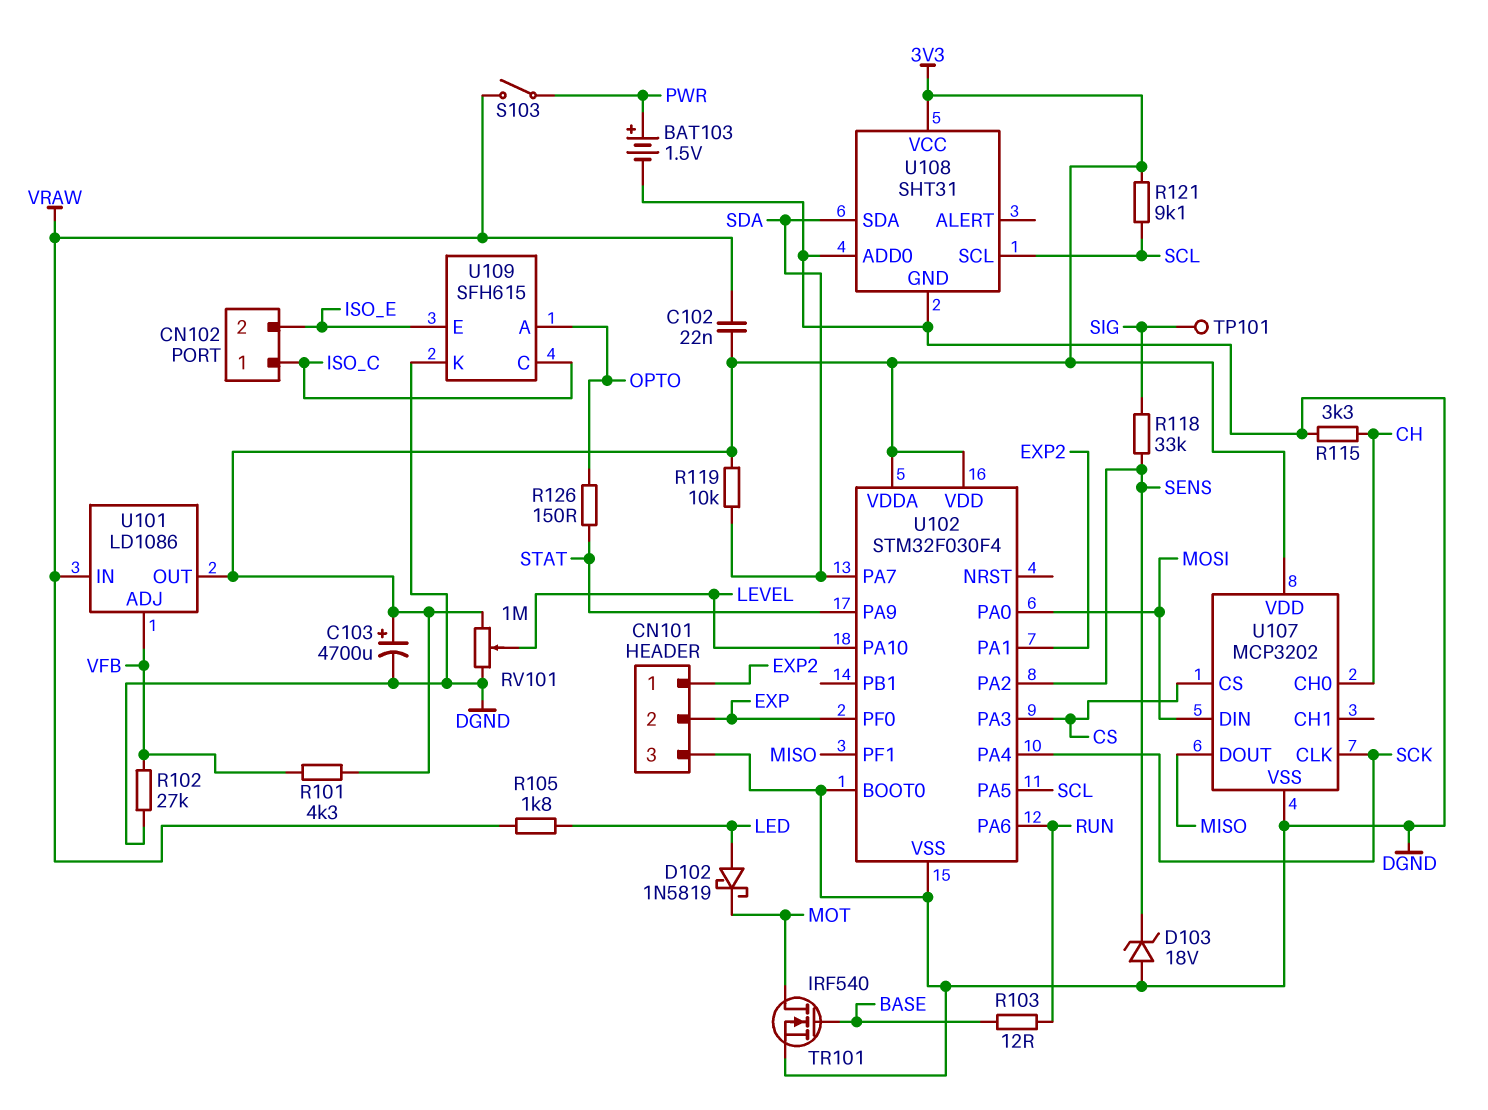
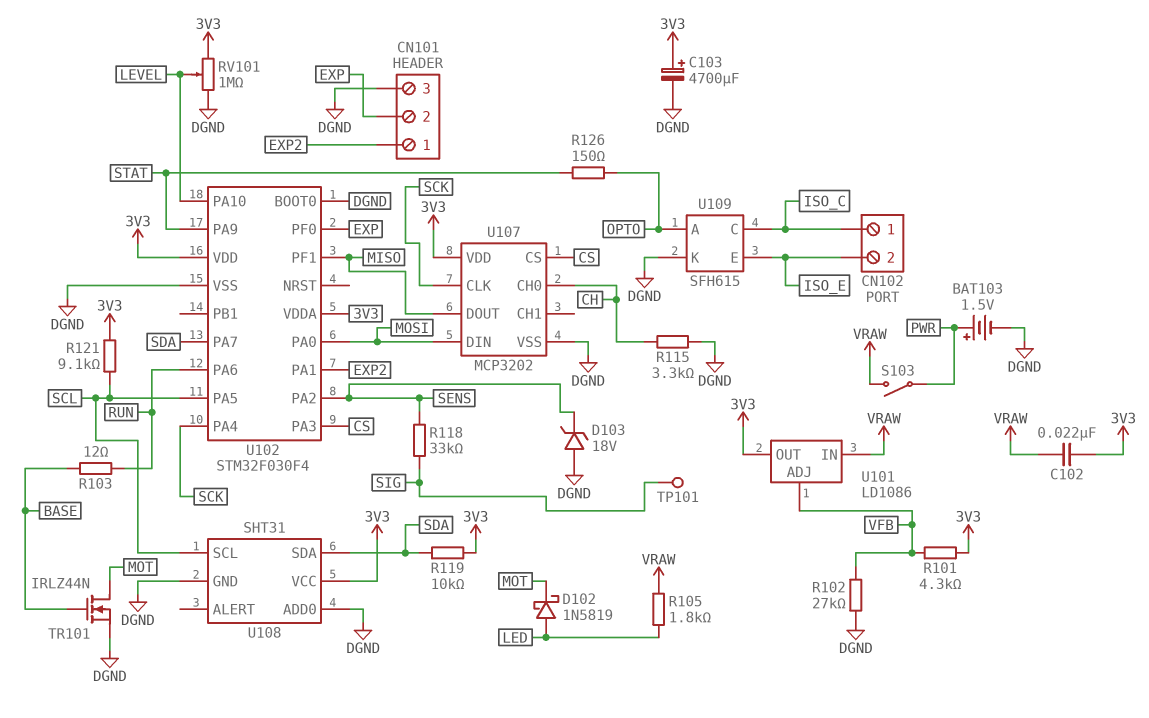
TR101: NMOS IRF540 (G BASE, D MOT, S DGND) -> NMOS IRLZ44N (G BASE, D MOT, S DGND)

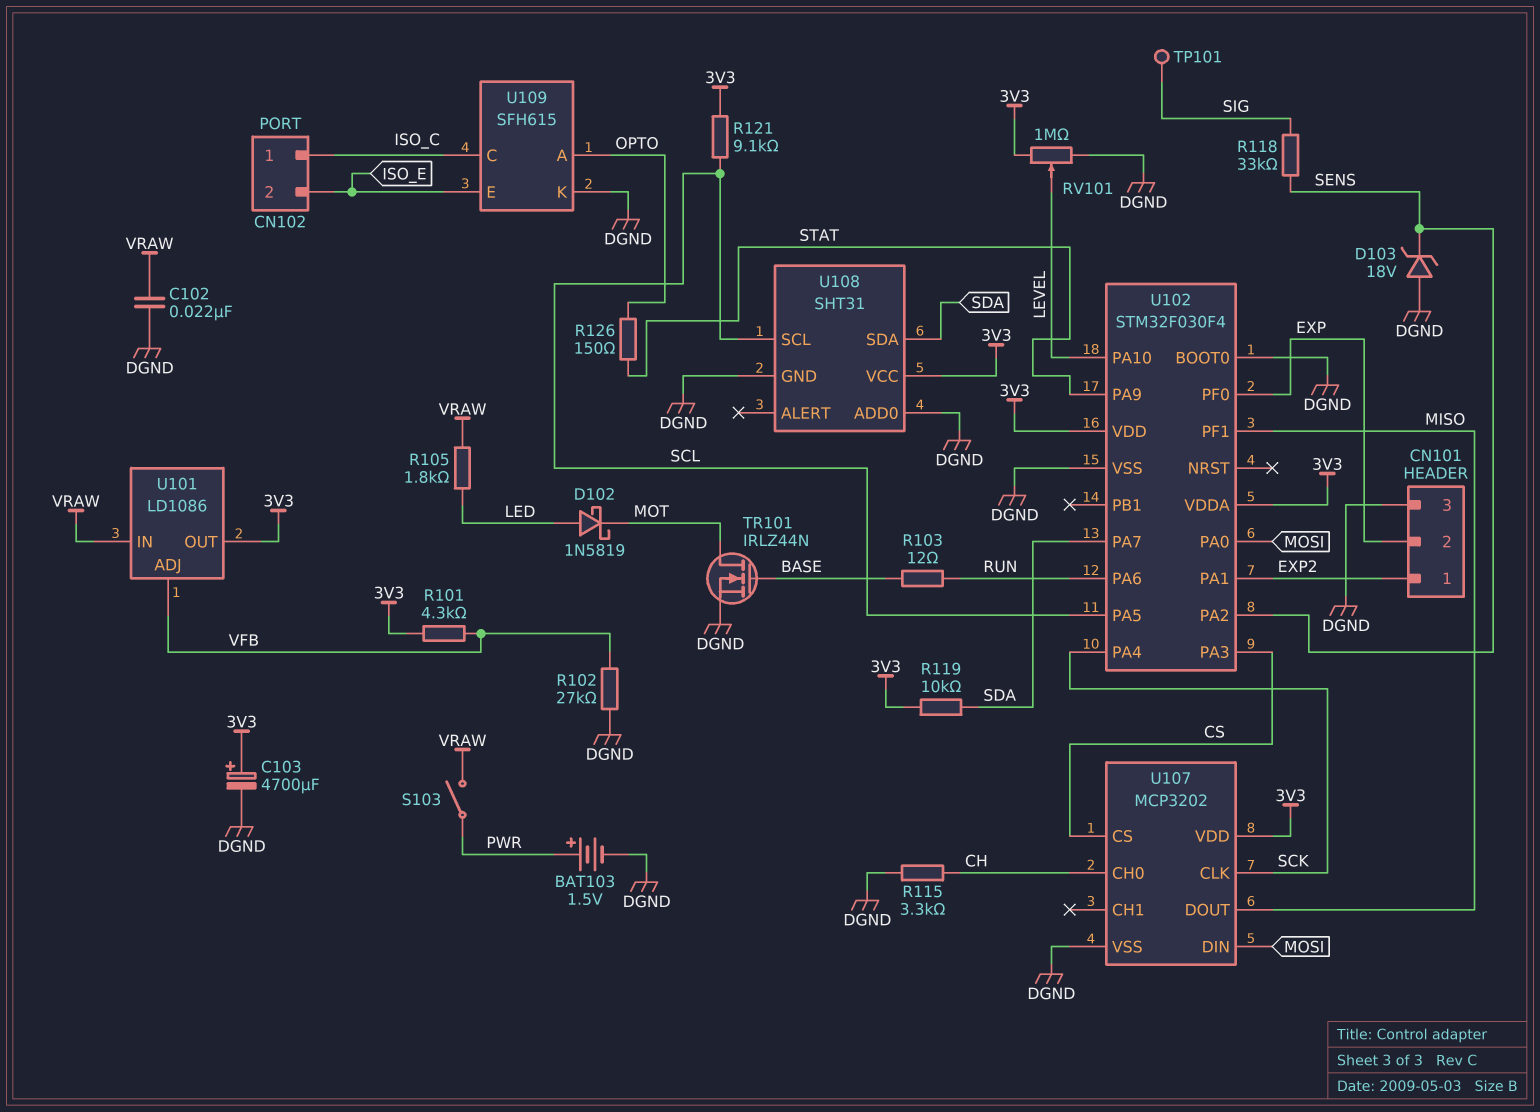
C102: 22nF (3V3, VRAW) -> 22nF (DGND, VRAW)

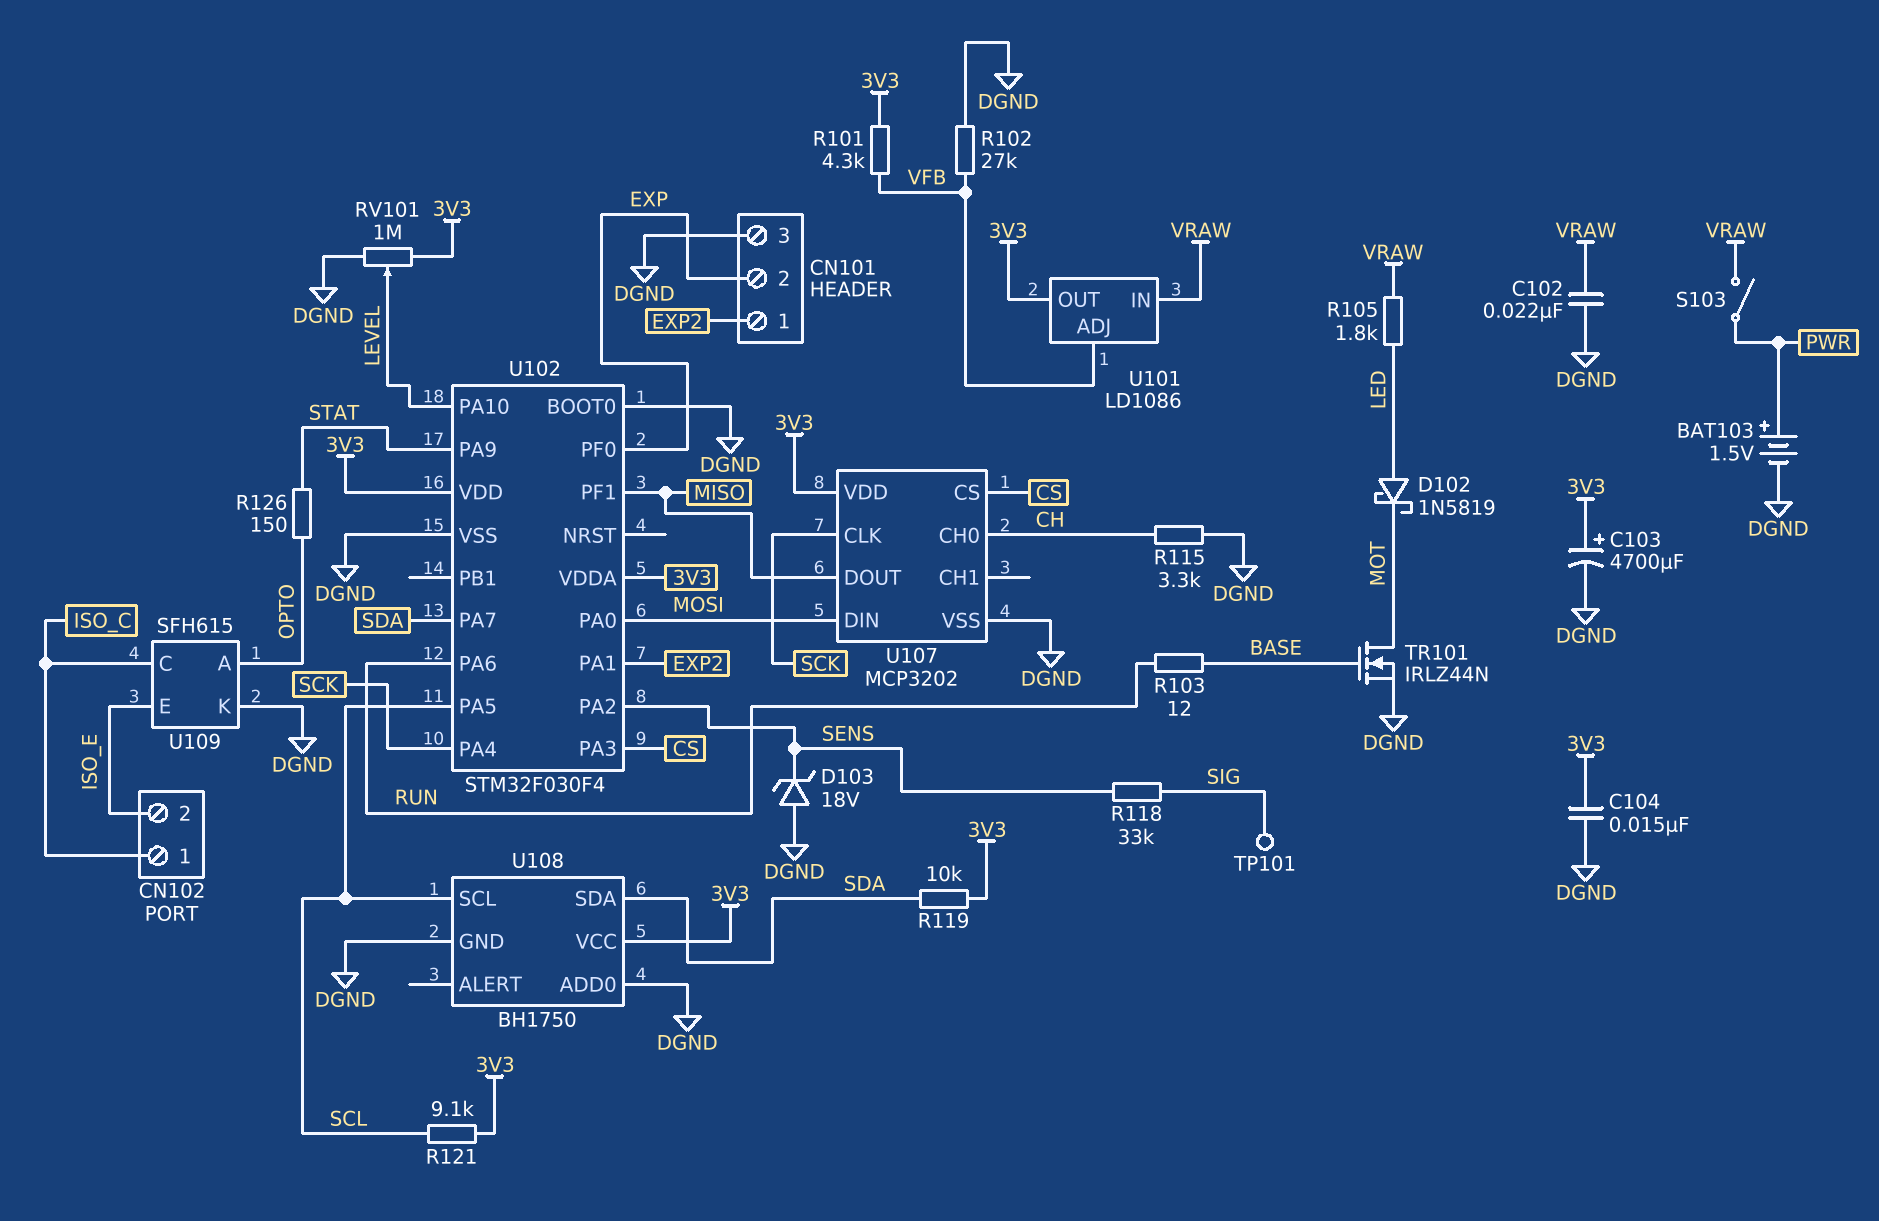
C104: none -> 15nF (3V3, DGND)
U108: SHT31 -> BH1750

